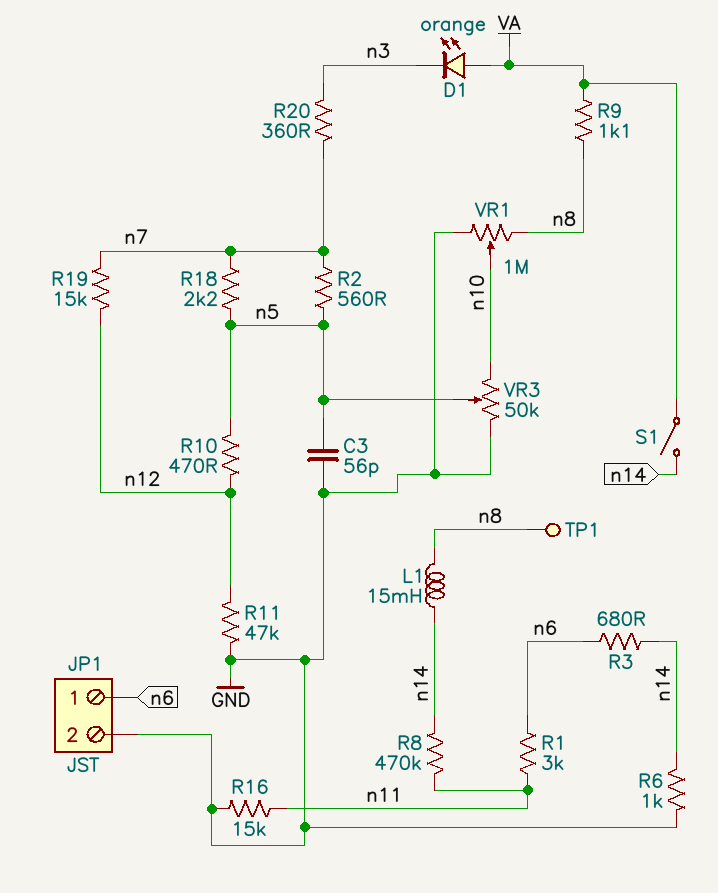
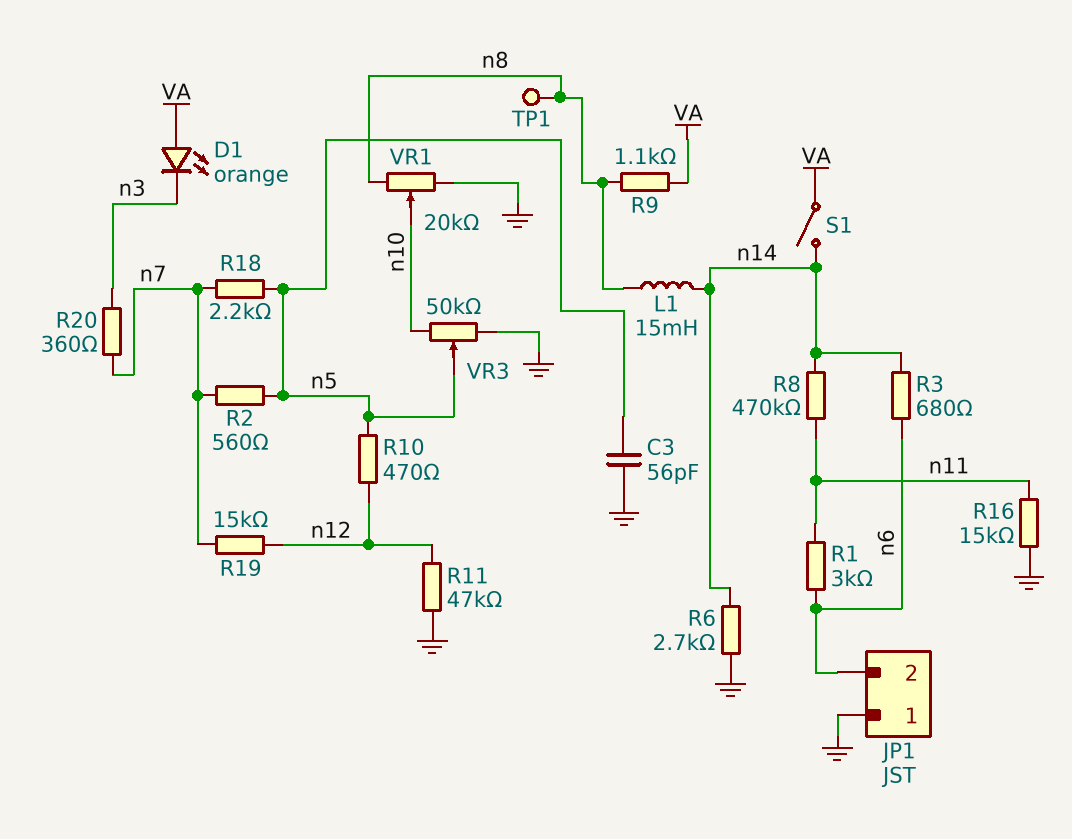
JP1 pin 1: n6 -> GND
JP1 pin 2: GND -> n6
R6: 1k (GND, n14) -> 2.7k (GND, n14)
VR1: 1M (GND, n8, wiper n10) -> 20k (GND, n8, wiper n10)

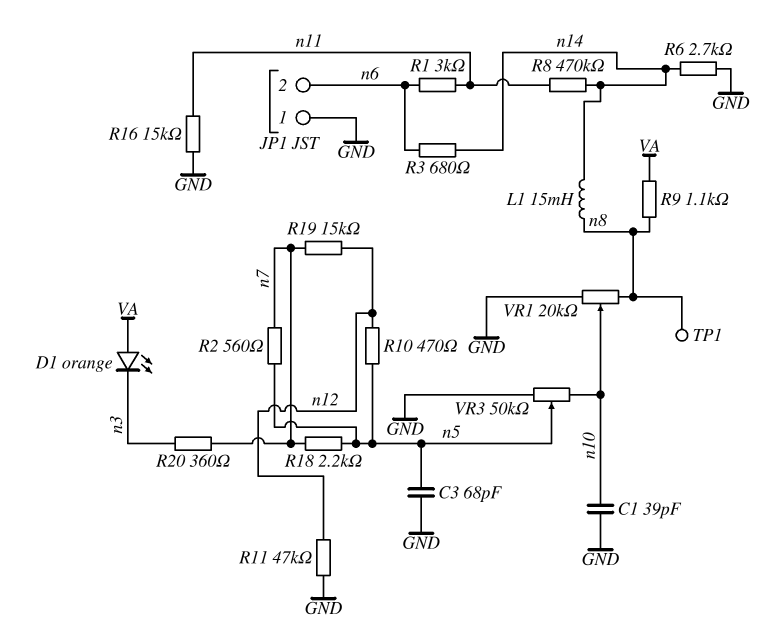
C1: none -> 39pF (GND, n10)
C3: 56pF (GND, n5) -> 68pF (GND, n5)
S1: switch (VA, n14) -> none

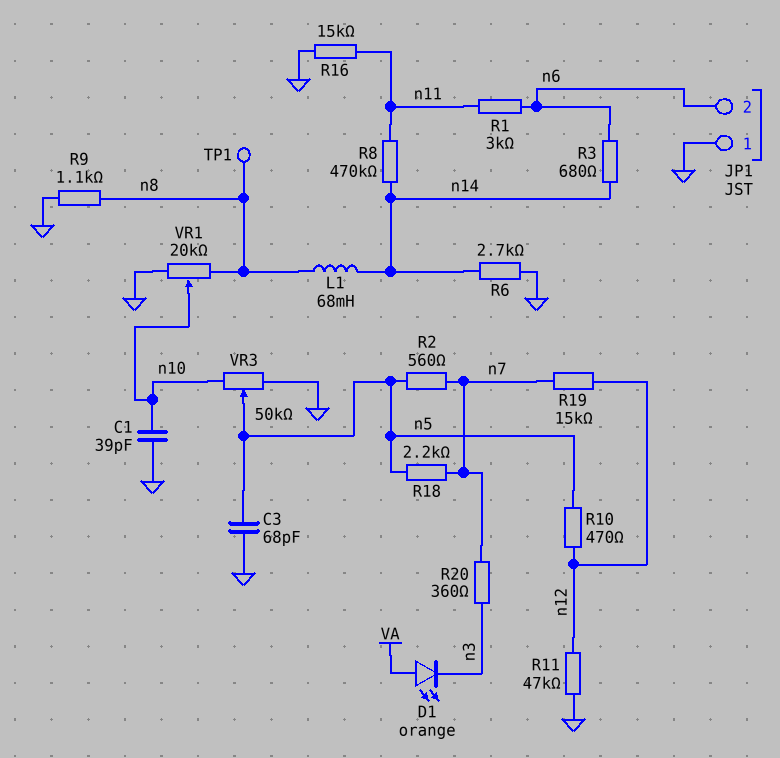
L1: 15mH (n8, n14) -> 68mH (n8, n14)
R9: 1.1k (VA, n8) -> 1.1k (GND, n8)

